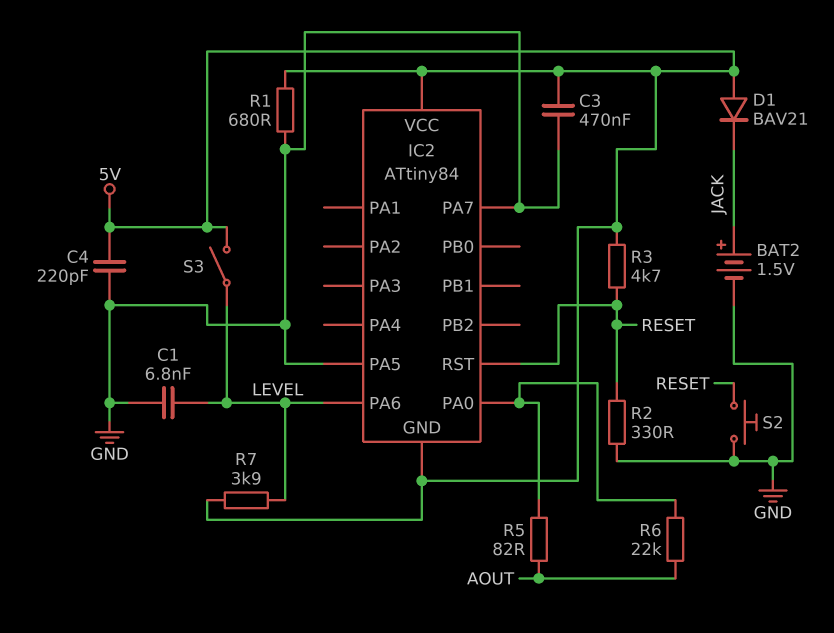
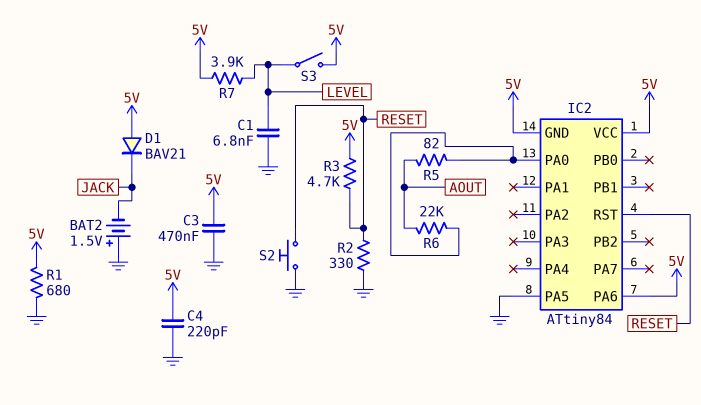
BAT2: 1.5V (plus JACK, minus GND) -> 1.5V (plus GND, minus JACK)
IC2 pin PA6: LEVEL -> 5V
IC2 pin PA7: GND -> none

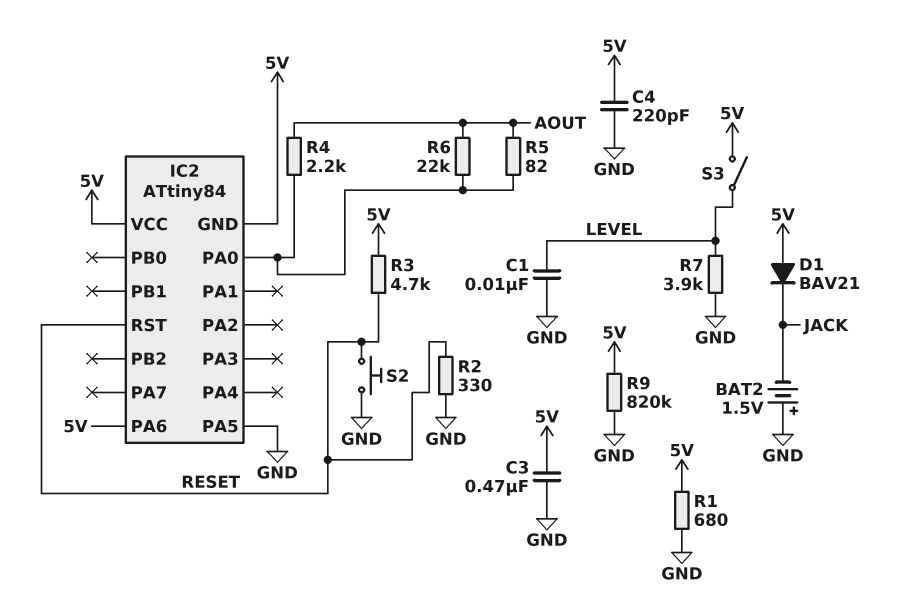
C1: 6.8nF (GND, LEVEL) -> 10nF (GND, LEVEL)
R4: none -> 2.2k (AOUT, IC2/PA0)
R7: 3.9k (5V, LEVEL) -> 3.9k (GND, LEVEL)
R9: none -> 820k (5V, GND)

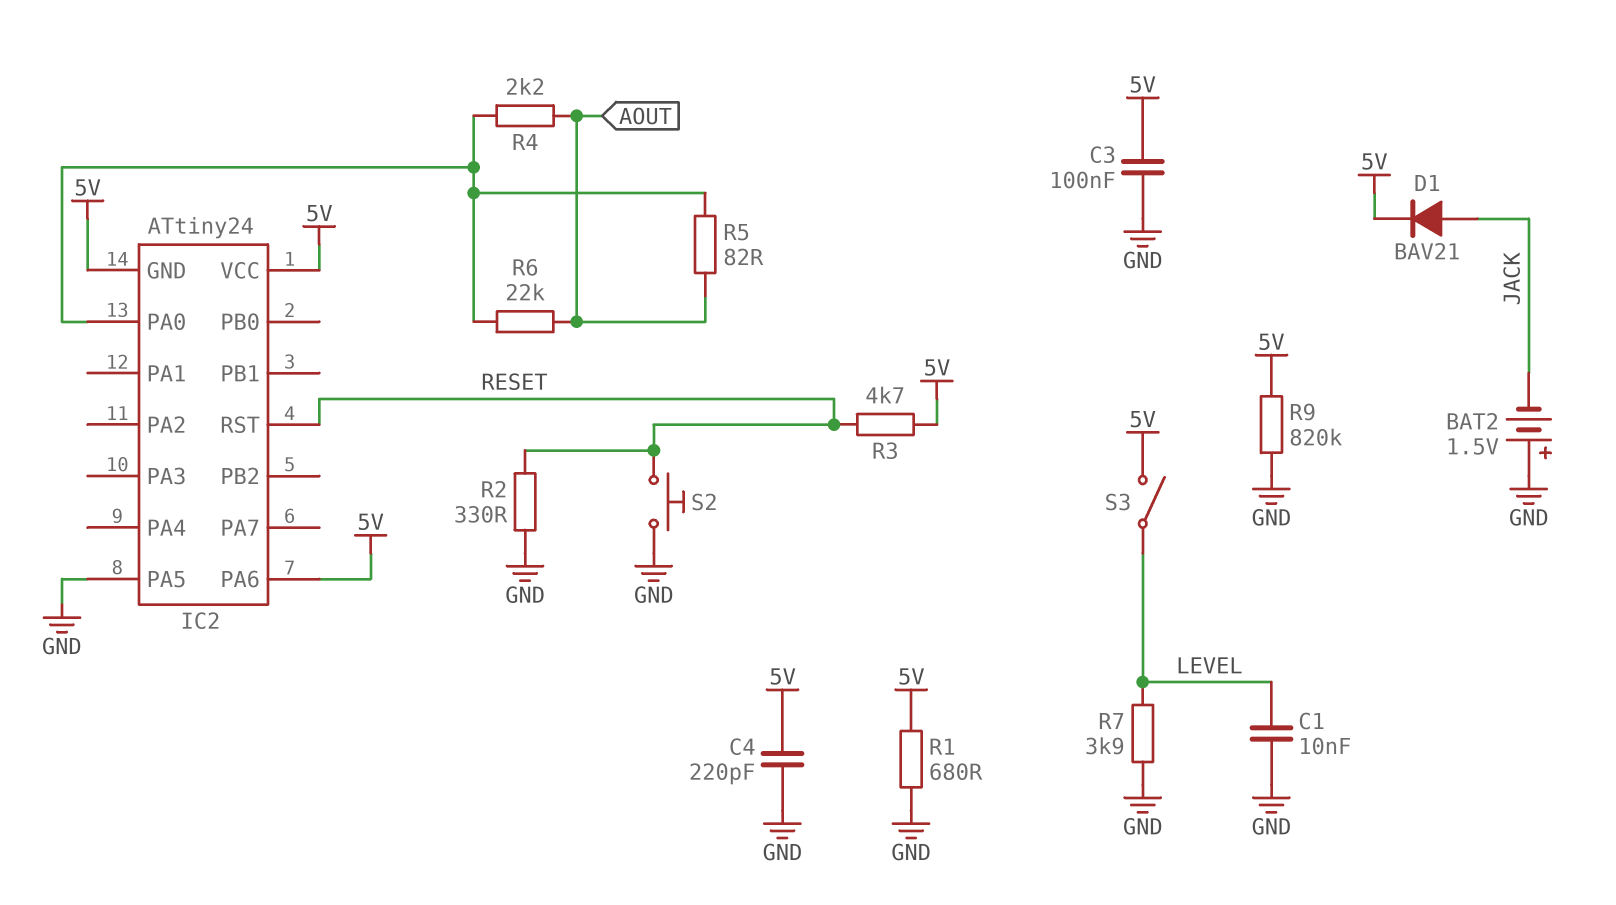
C3: 470nF (5V, GND) -> 100nF (5V, GND)
D1: diode BAV21 (A 5V, K JACK) -> diode BAV21 (A JACK, K 5V)
IC2: ATtiny84 -> ATtiny24

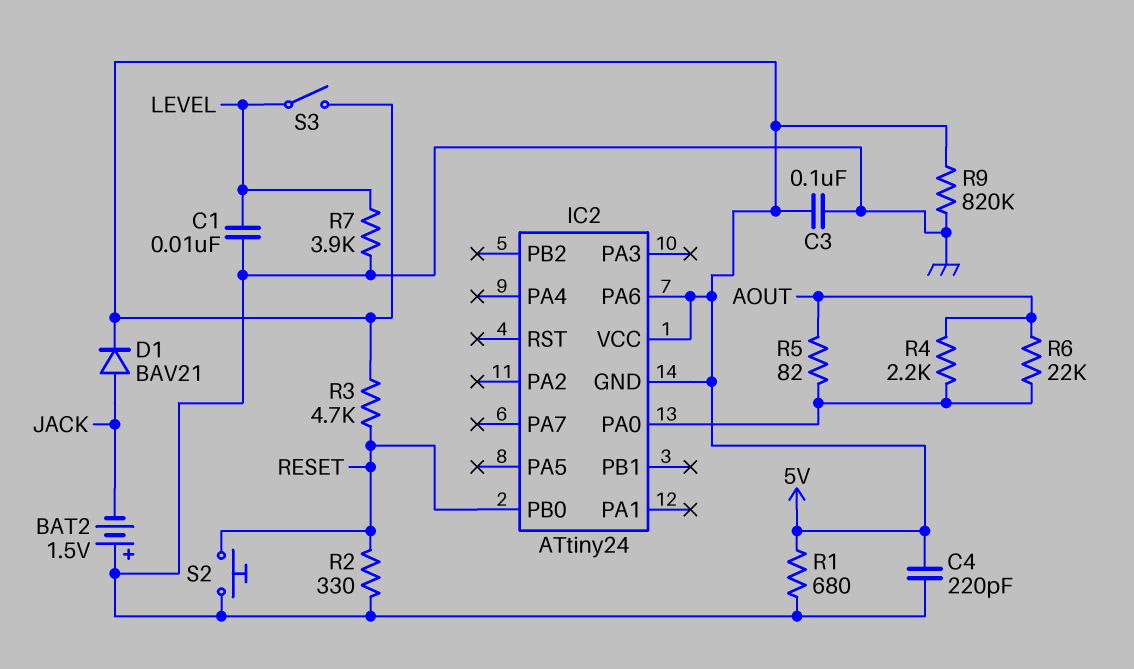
IC2 pin PA5: GND -> none
IC2 pin PB0: none -> RESET
IC2 pin RST: RESET -> none

